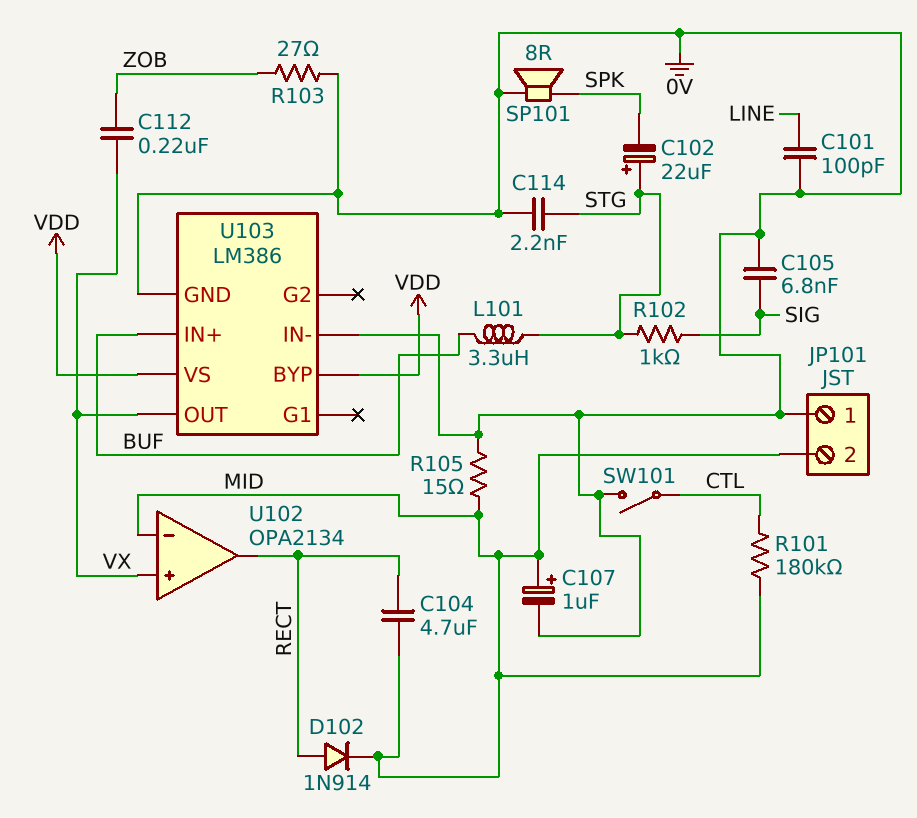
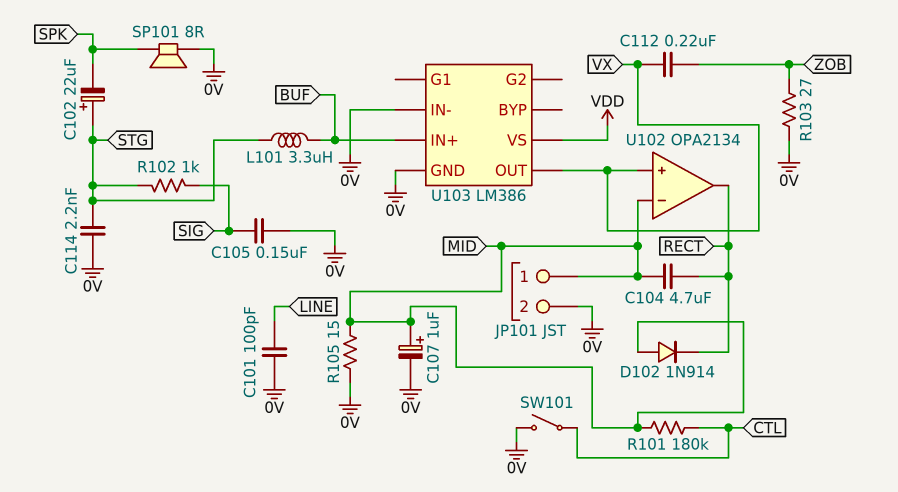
C105: 6.8nF (0V, SIG) -> 150nF (0V, SIG)
D102: diode 1N914 (A RECT, K MID) -> diode 1N914 (A MID, K RECT)
JP101 pin 1: 0V -> MID
JP101 pin 2: MID -> 0V
U103 pin BYP: VDD -> none

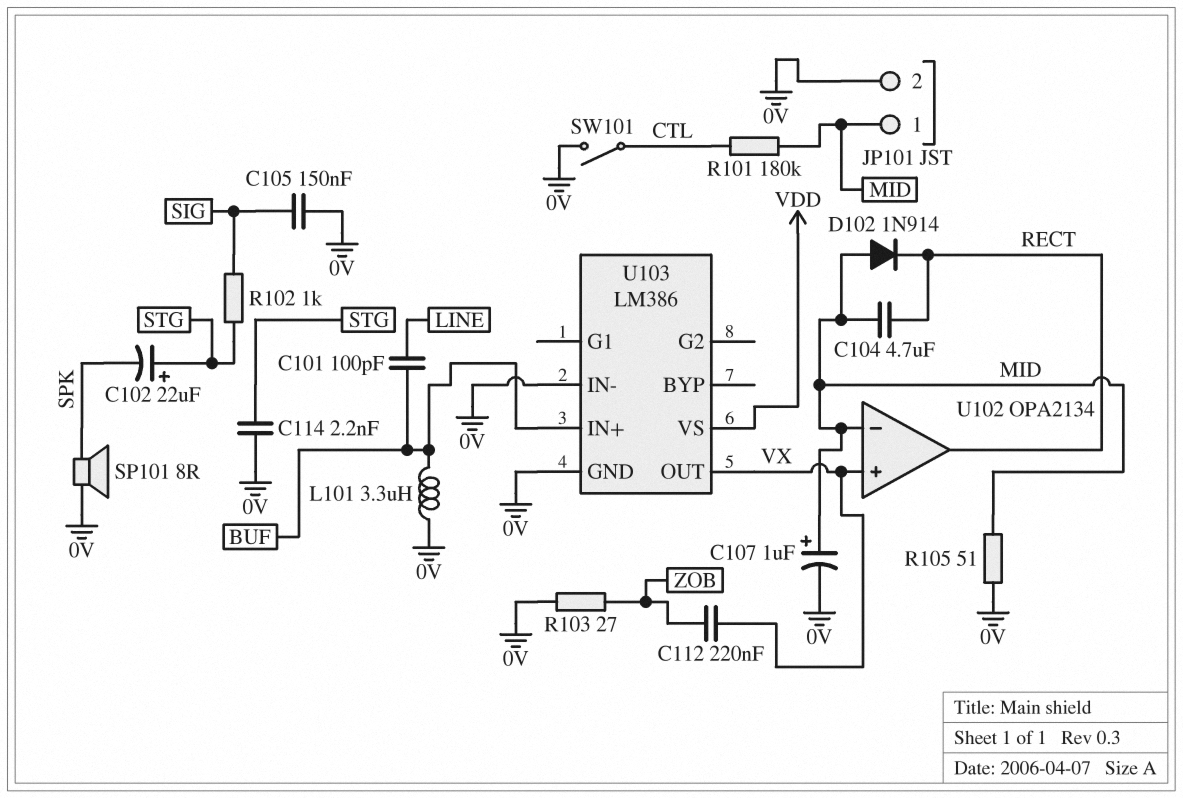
C101: 100pF (0V, LINE) -> 100pF (BUF, LINE)
L101: 3.3uH (BUF, STG) -> 3.3uH (0V, BUF)
R105: 15 (0V, MID) -> 51 (0V, MID)

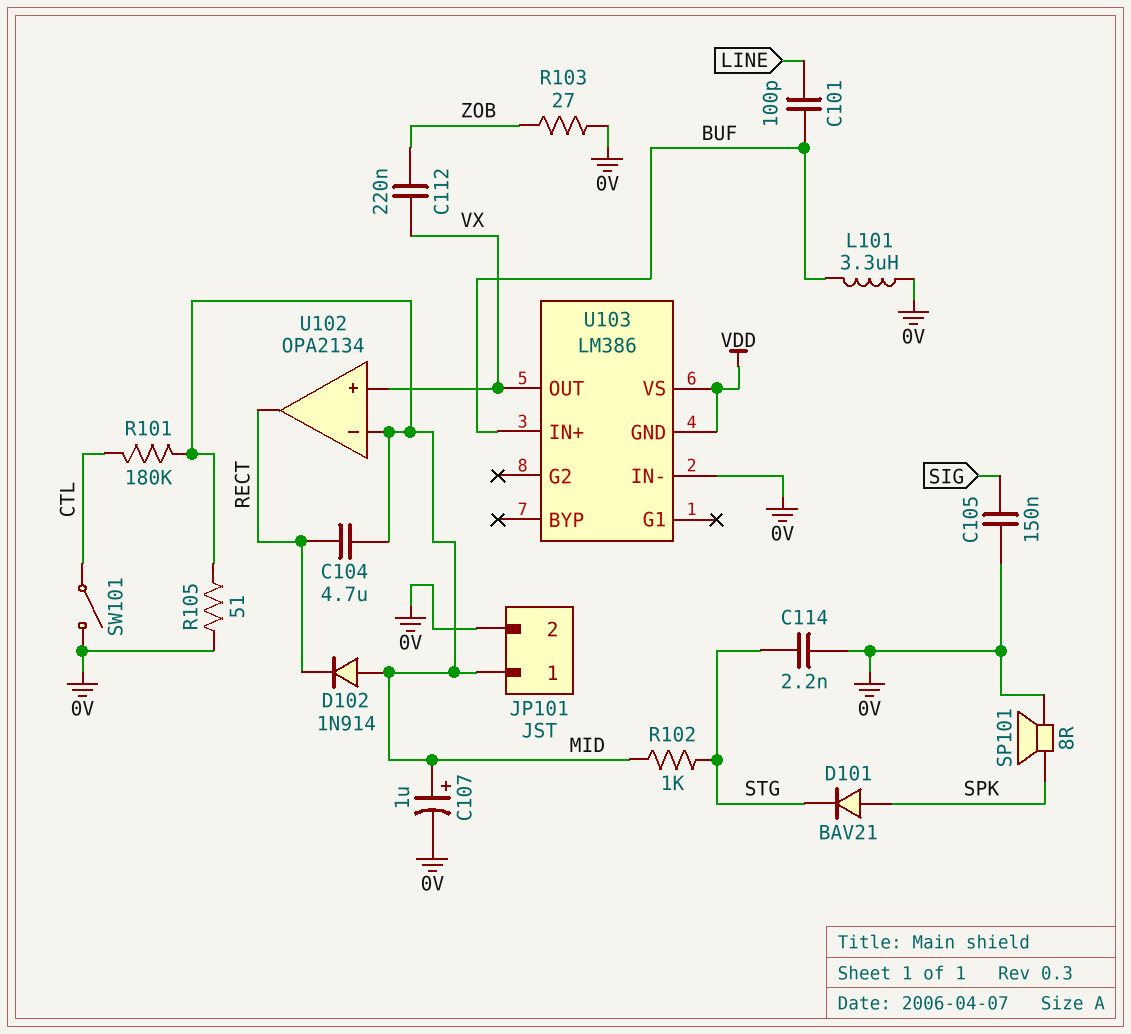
C102: 22uF (plus STG, minus SPK) -> none
D101: none -> diode BAV21 (A SPK, K STG)
R102: 1k (SIG, STG) -> 1k (MID, STG)
U103 pin GND: 0V -> VDD

